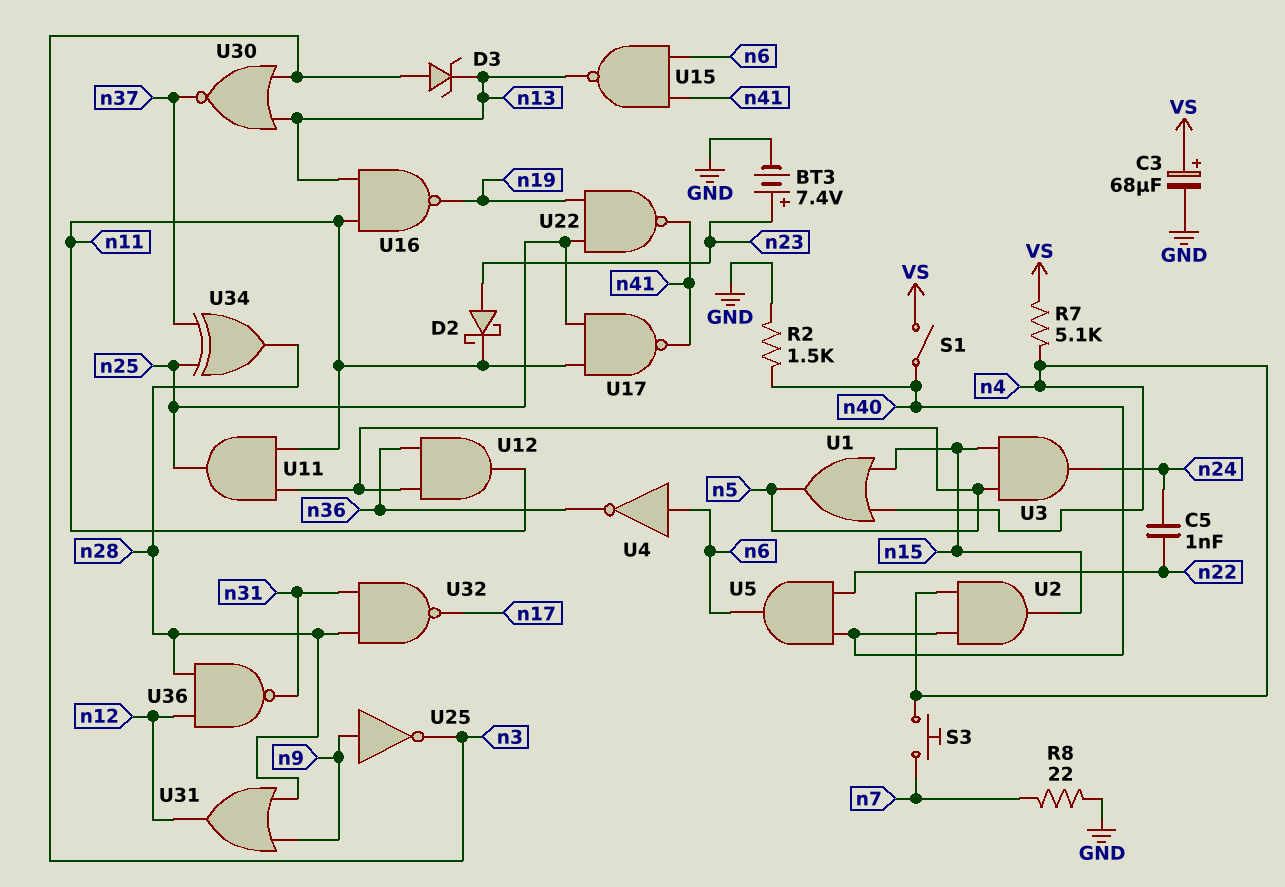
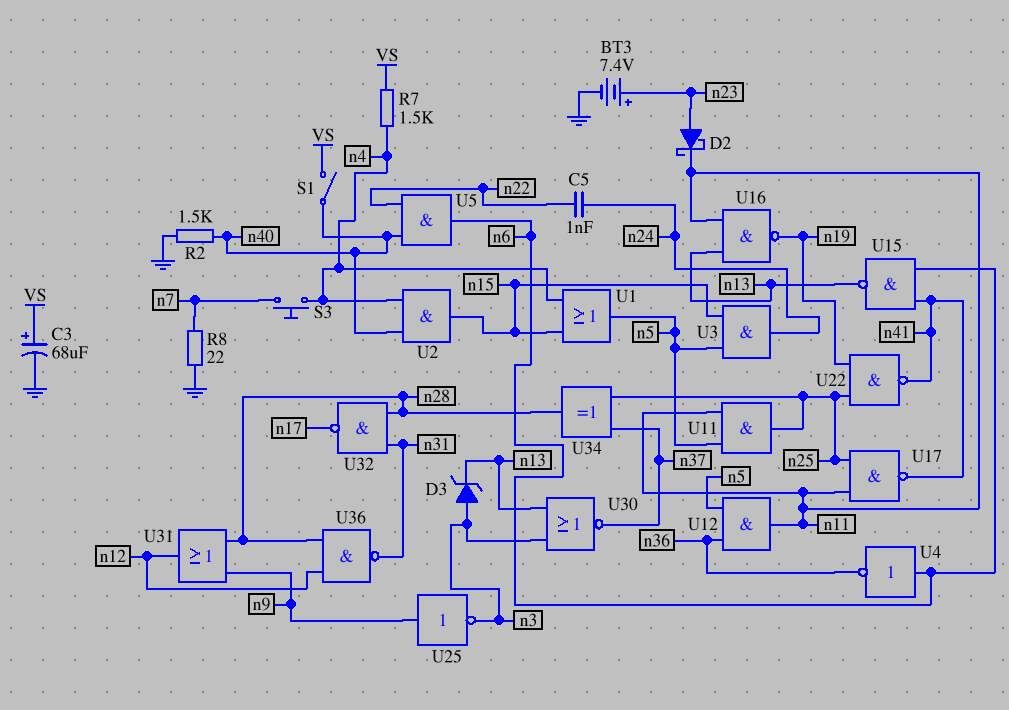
R7: 5.1k (VS, n4) -> 1.5k (VS, n4)

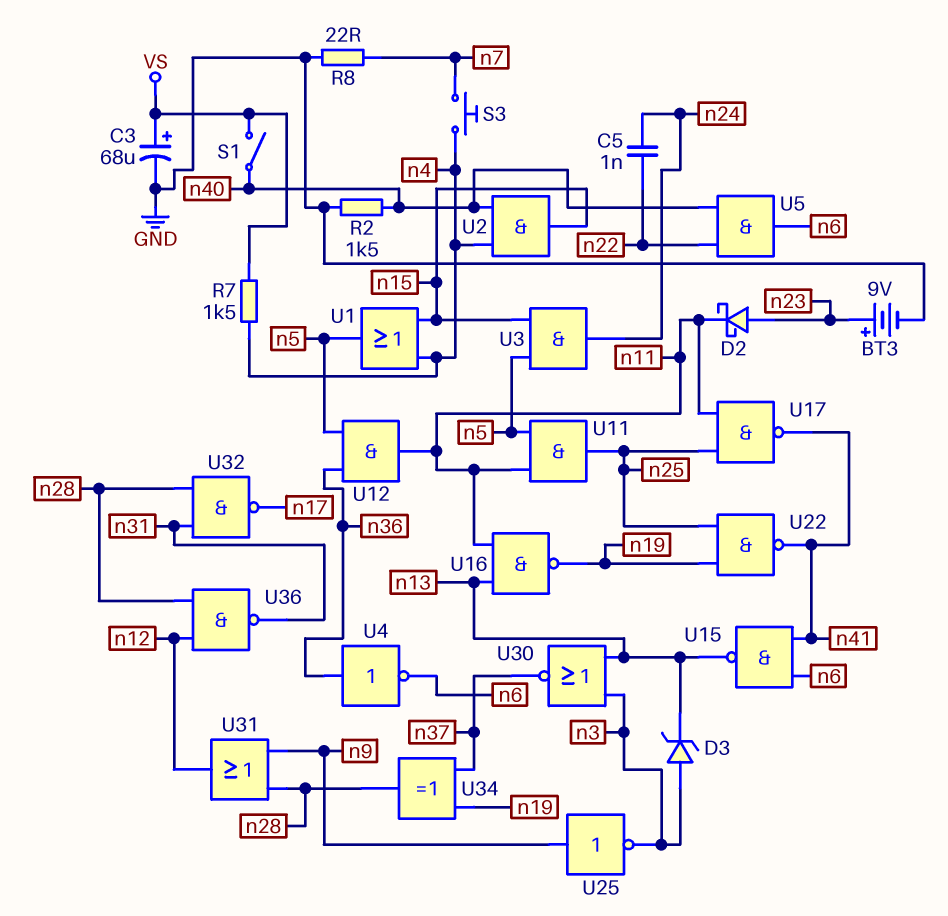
BT3: 7.4V (plus n23, minus GND) -> 9V (plus n23, minus GND)
U4: NOT (in n6, out n36) -> NOT (in n36, out n6)
U34: XOR (in n25, in n37, out n28) -> XOR (in n19, in n37, out n28)

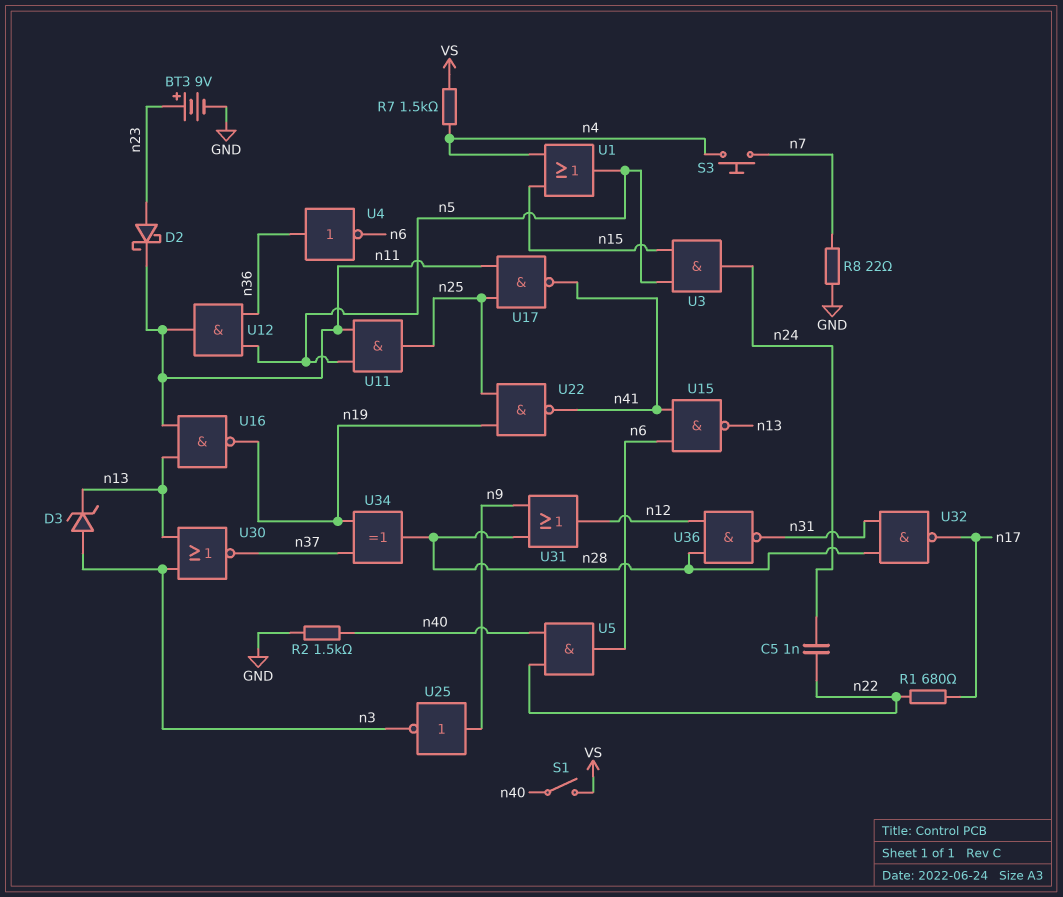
C3: 68uF (plus VS, minus GND) -> none
R1: none -> 680 (n17, n22)
U2: AND (in n4, in n40, out n15) -> none

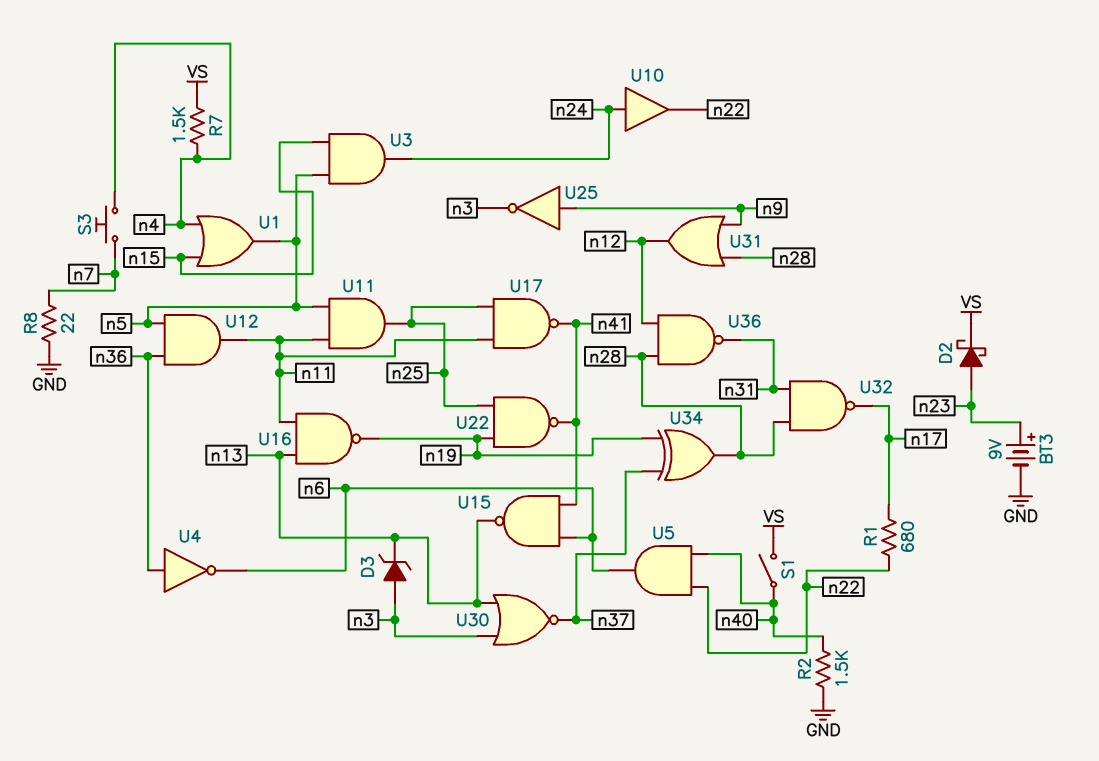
C5: 1nF (n22, n24) -> none
D2: schottky (A n23, K n11) -> schottky (A n23, K VS)
U10: none -> buffer (in n24, out n22)

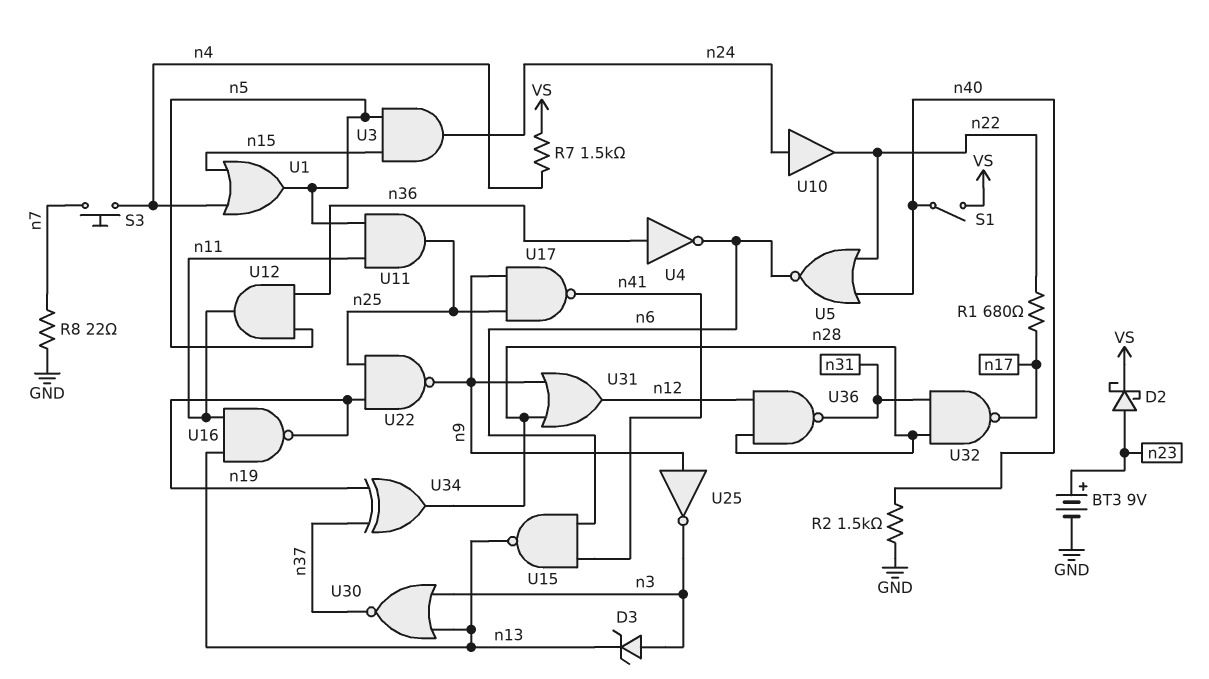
U5: AND (in n22, in n40, out n6) -> NOR (in n22, in n40, out n6)
U17: NAND (in n11, in n25, out n41) -> NAND (in n9, in n25, out n41)
U22: NAND (in n19, in n25, out n41) -> NAND (in n19, in n25, out n9)

